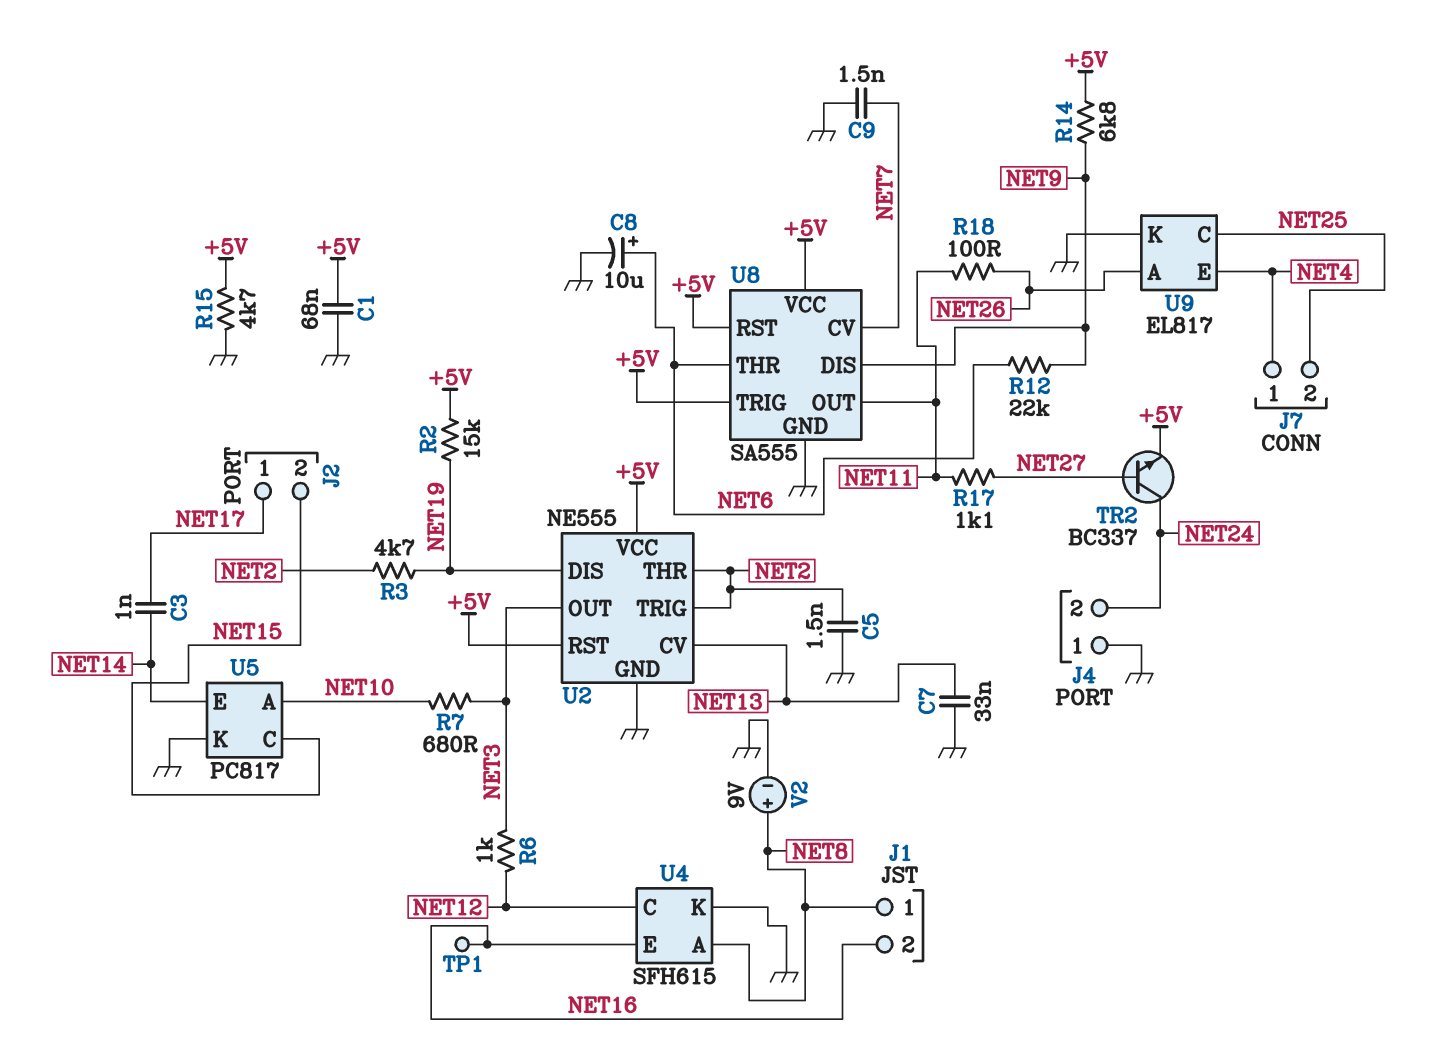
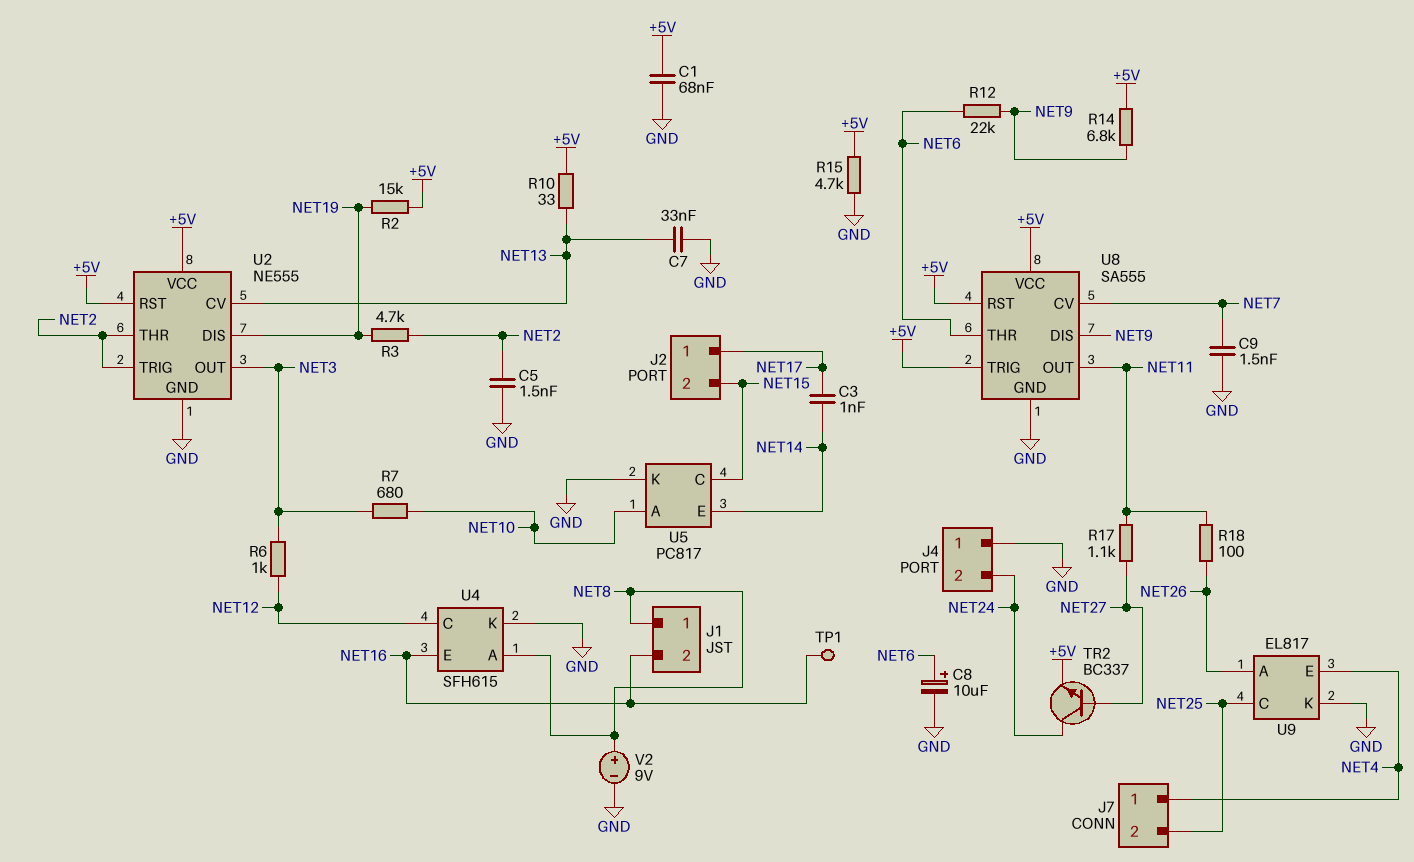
R10: none -> 33 (+5V, NET13)

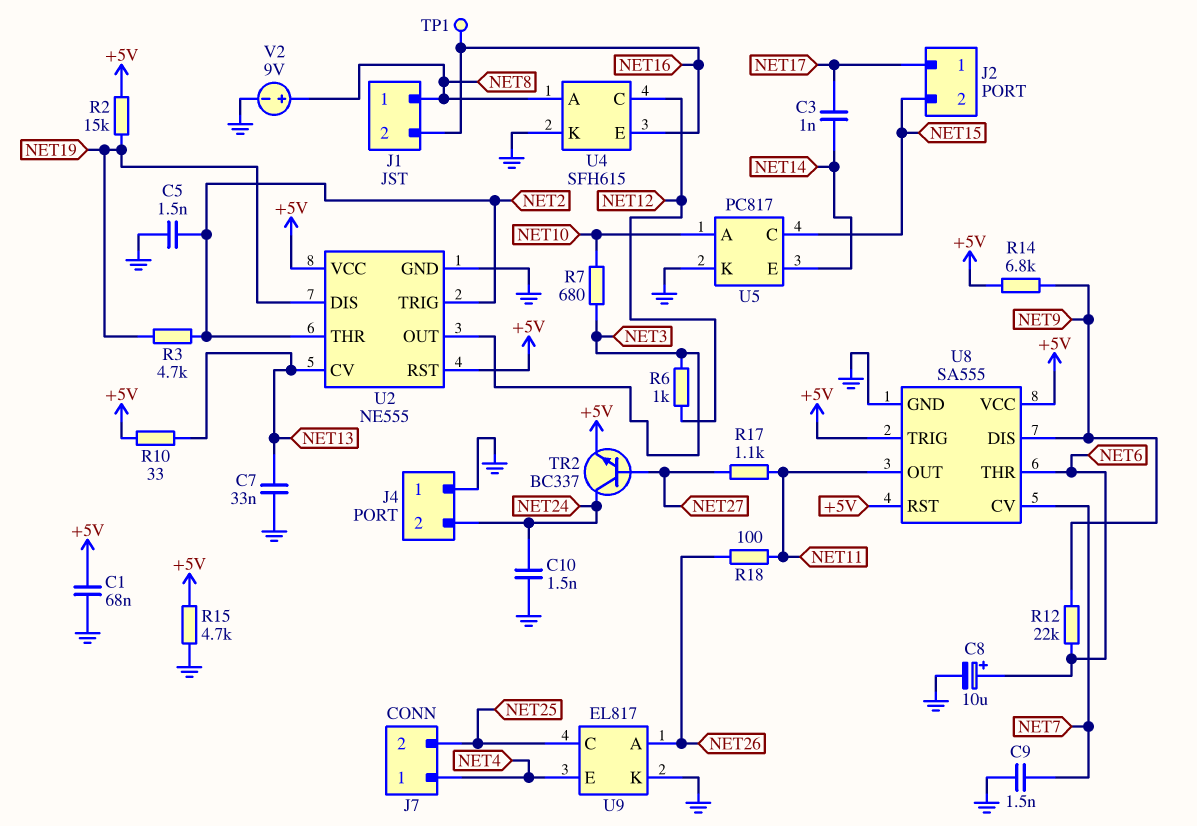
C10: none -> 1.5nF (GND, NET24)

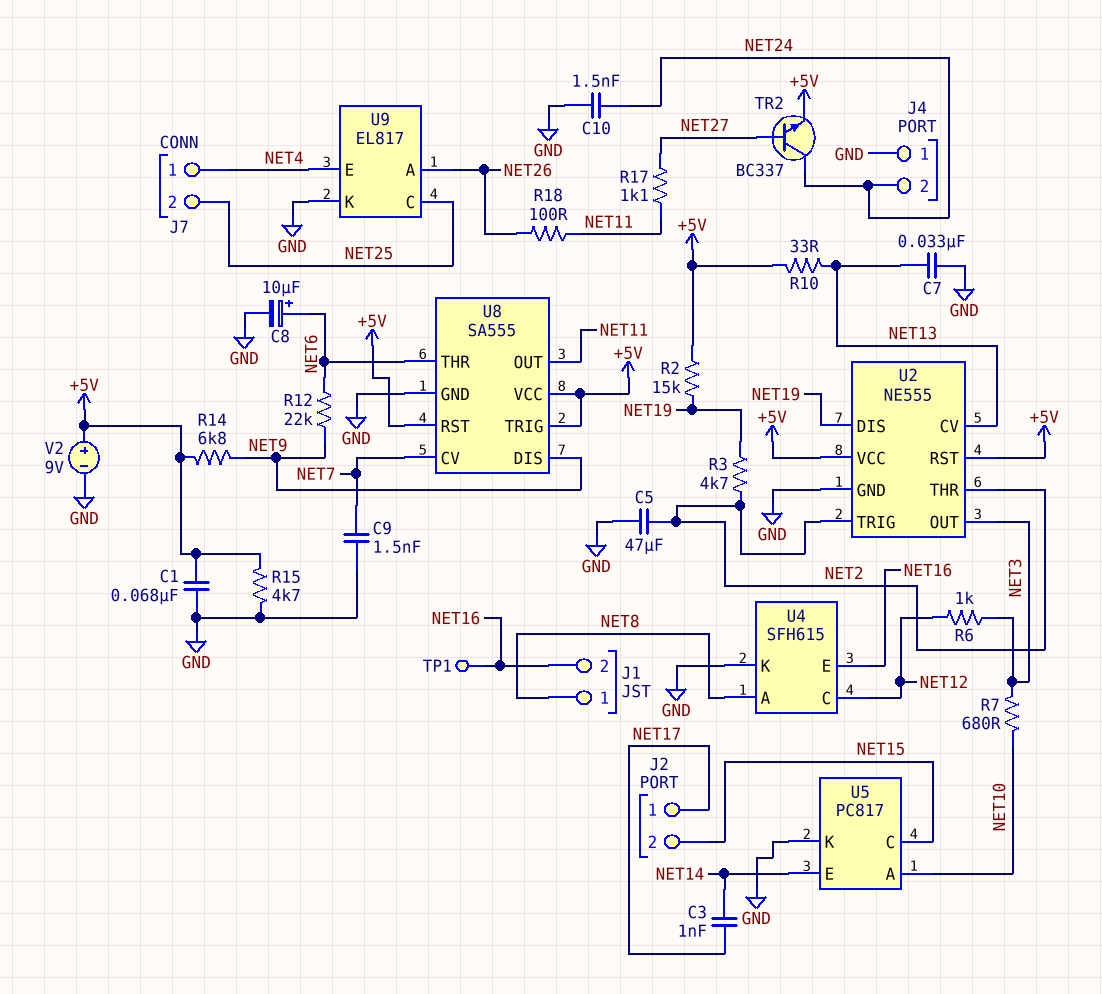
C5: 1.5nF (GND, NET2) -> 47uF (GND, NET2)
V2: 9V (plus NET8, minus GND) -> 9V (plus +5V, minus GND)

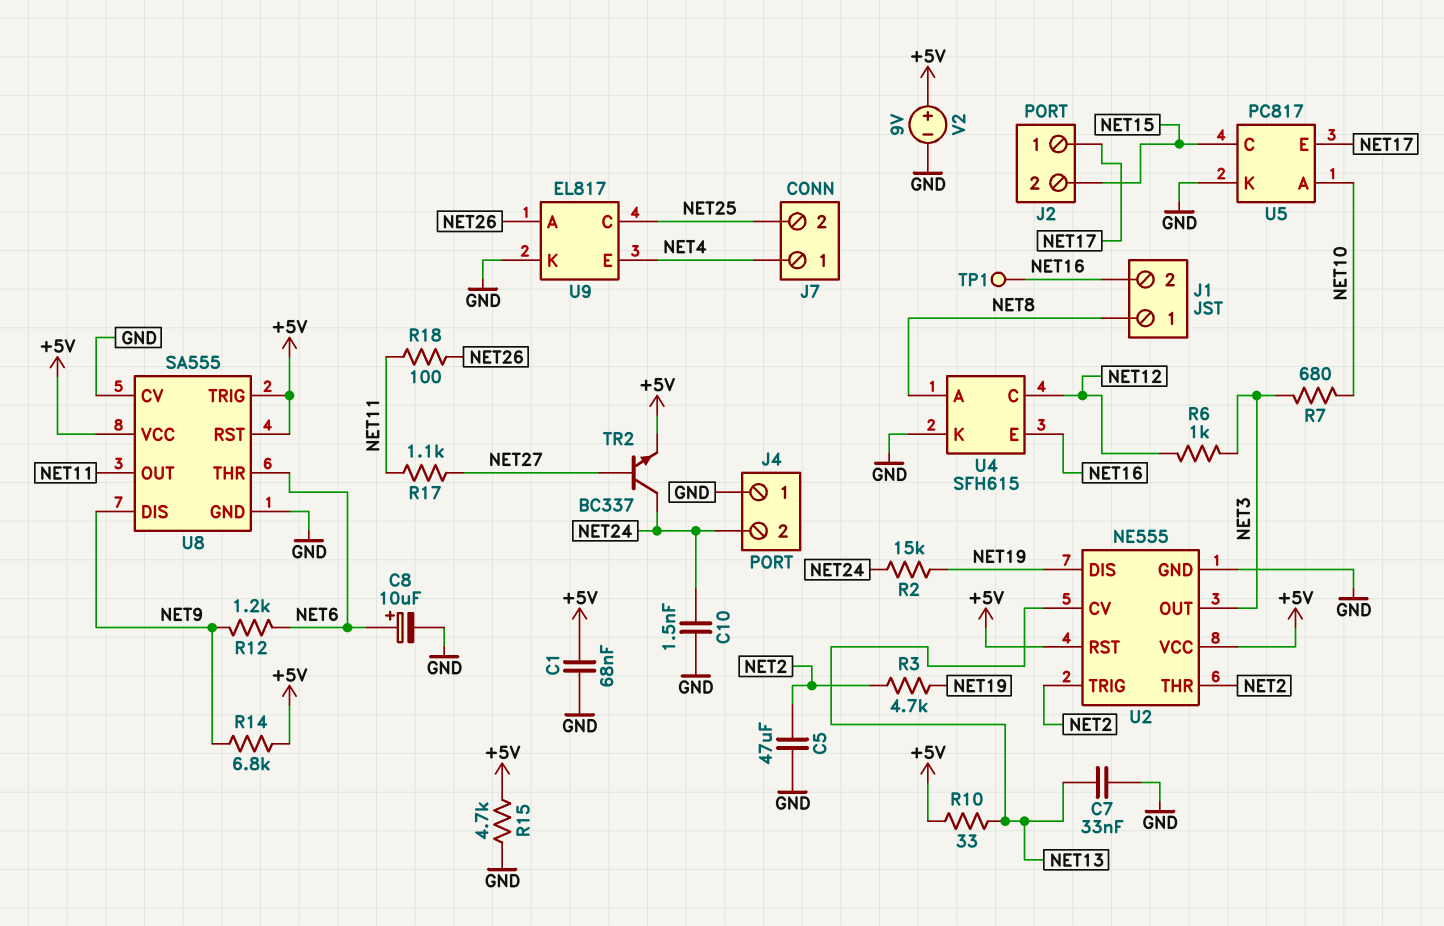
C3: 1nF (NET14, NET17) -> none
C9: 1.5nF (GND, NET7) -> none
R2: 15k (+5V, NET19) -> 15k (NET19, NET24)
R12: 22k (NET6, NET9) -> 1.2k (NET6, NET9)
U5 pin E: NET14 -> NET17
U8 pin CV: NET7 -> GND

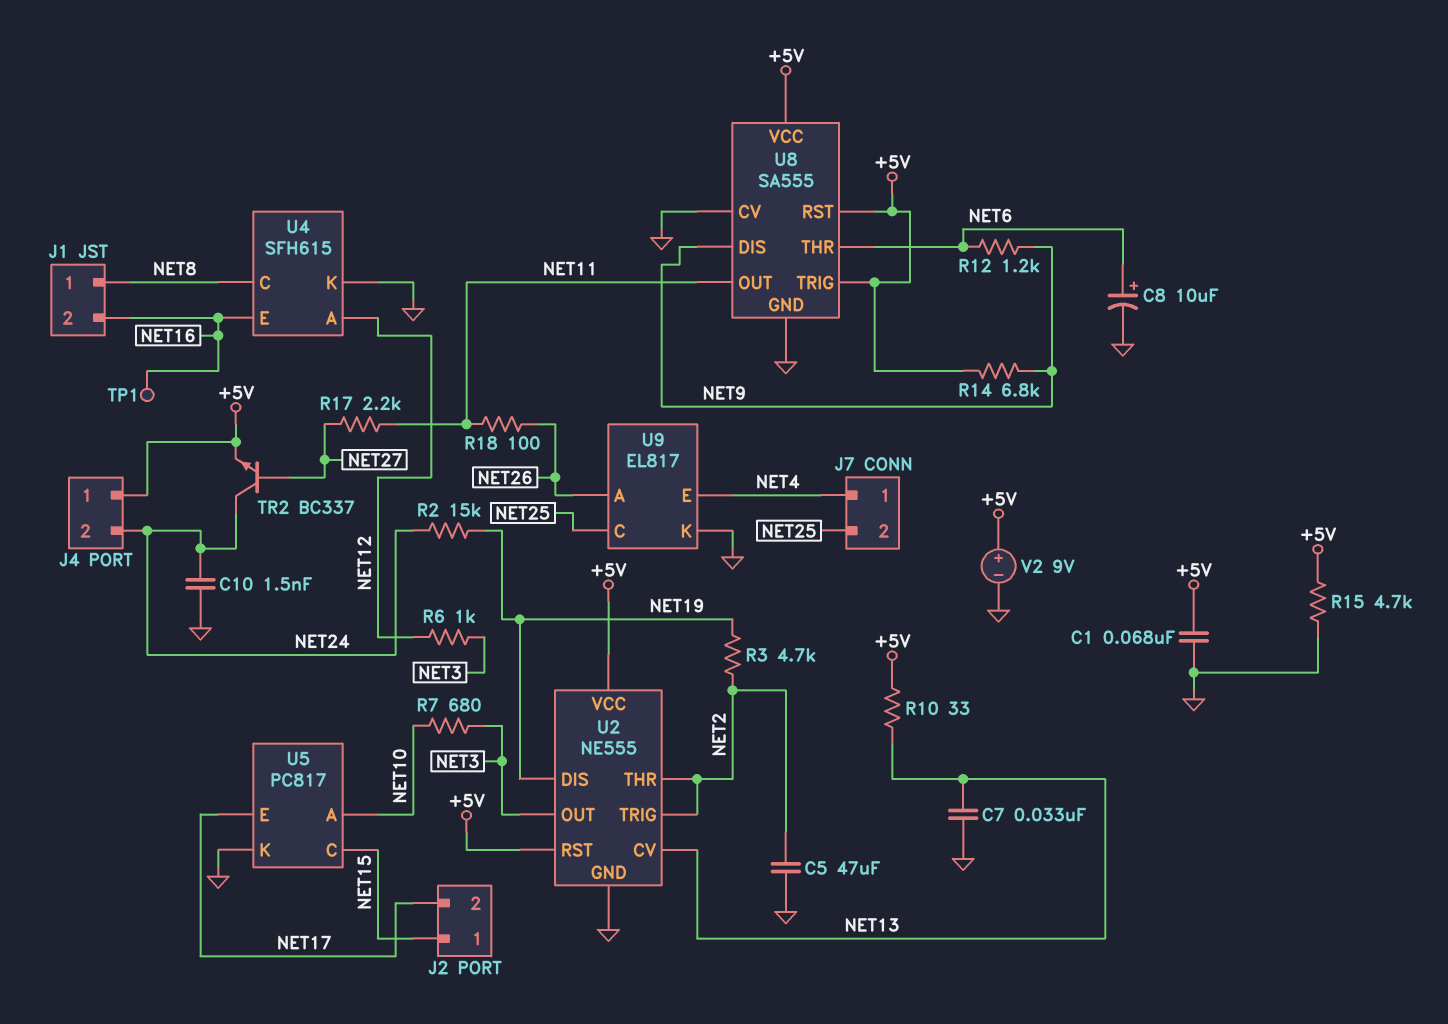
J2 pin 1: NET17 -> NET15
J2 pin 2: NET15 -> NET17
J4 pin 1: GND -> +5V
R17: 1.1k (NET11, NET27) -> 2.2k (NET11, NET27)
U4 pin A: NET8 -> NET12
U4 pin C: NET12 -> NET8

